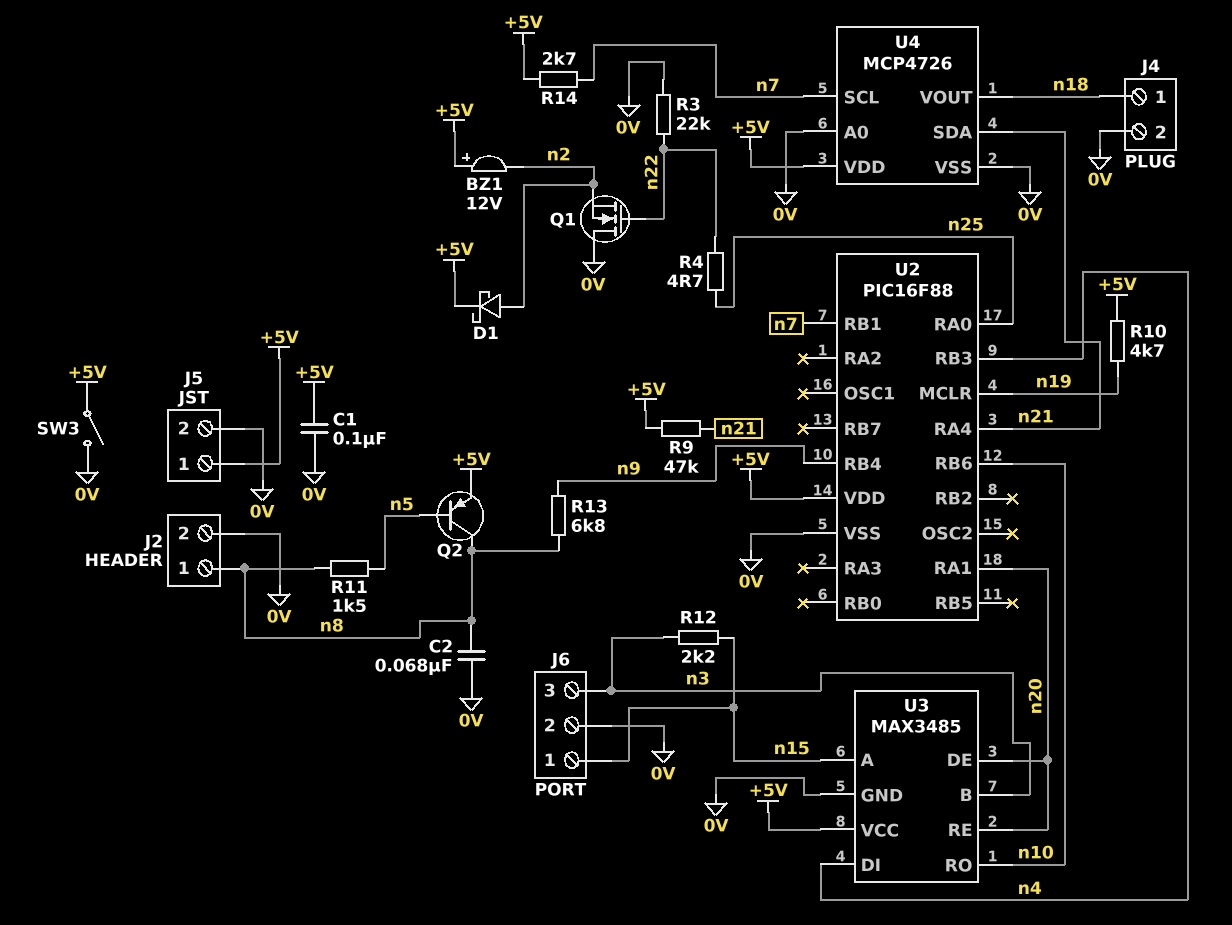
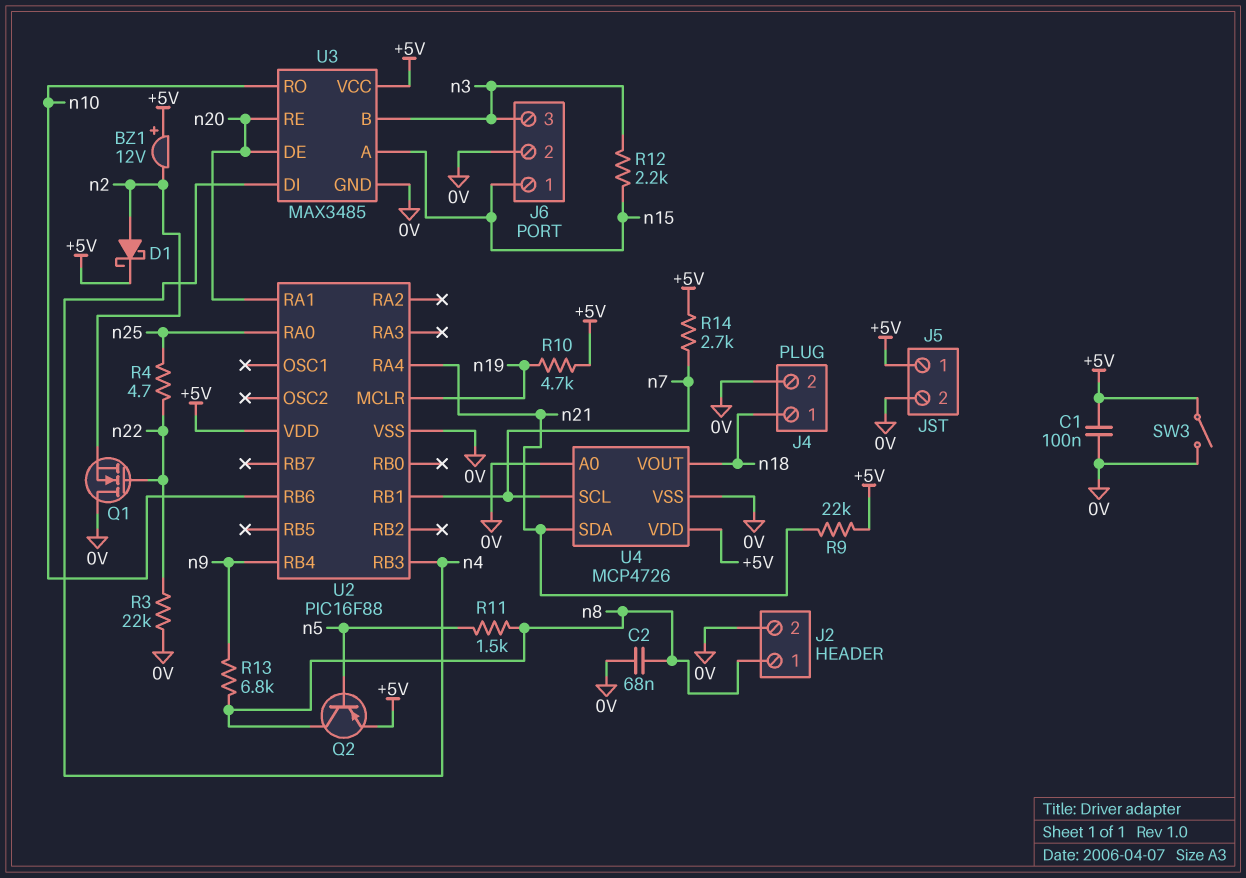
R9: 47k (+5V, n21) -> 22k (+5V, n21)

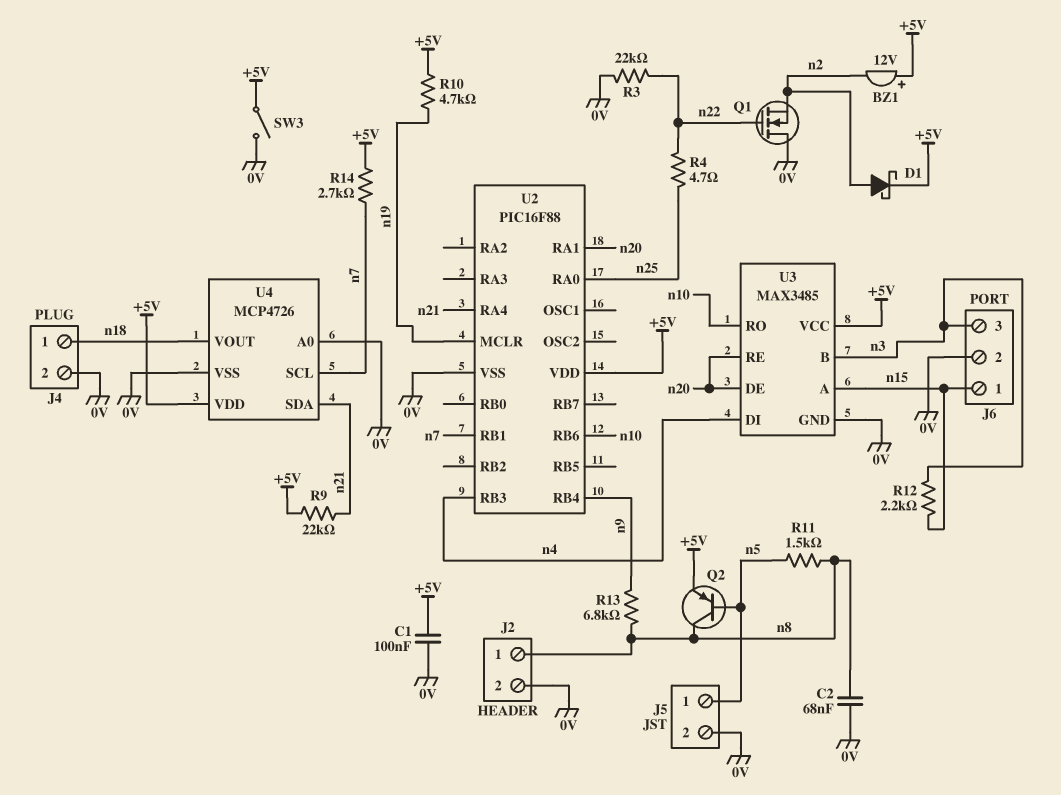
J5 pin 1: +5V -> n5

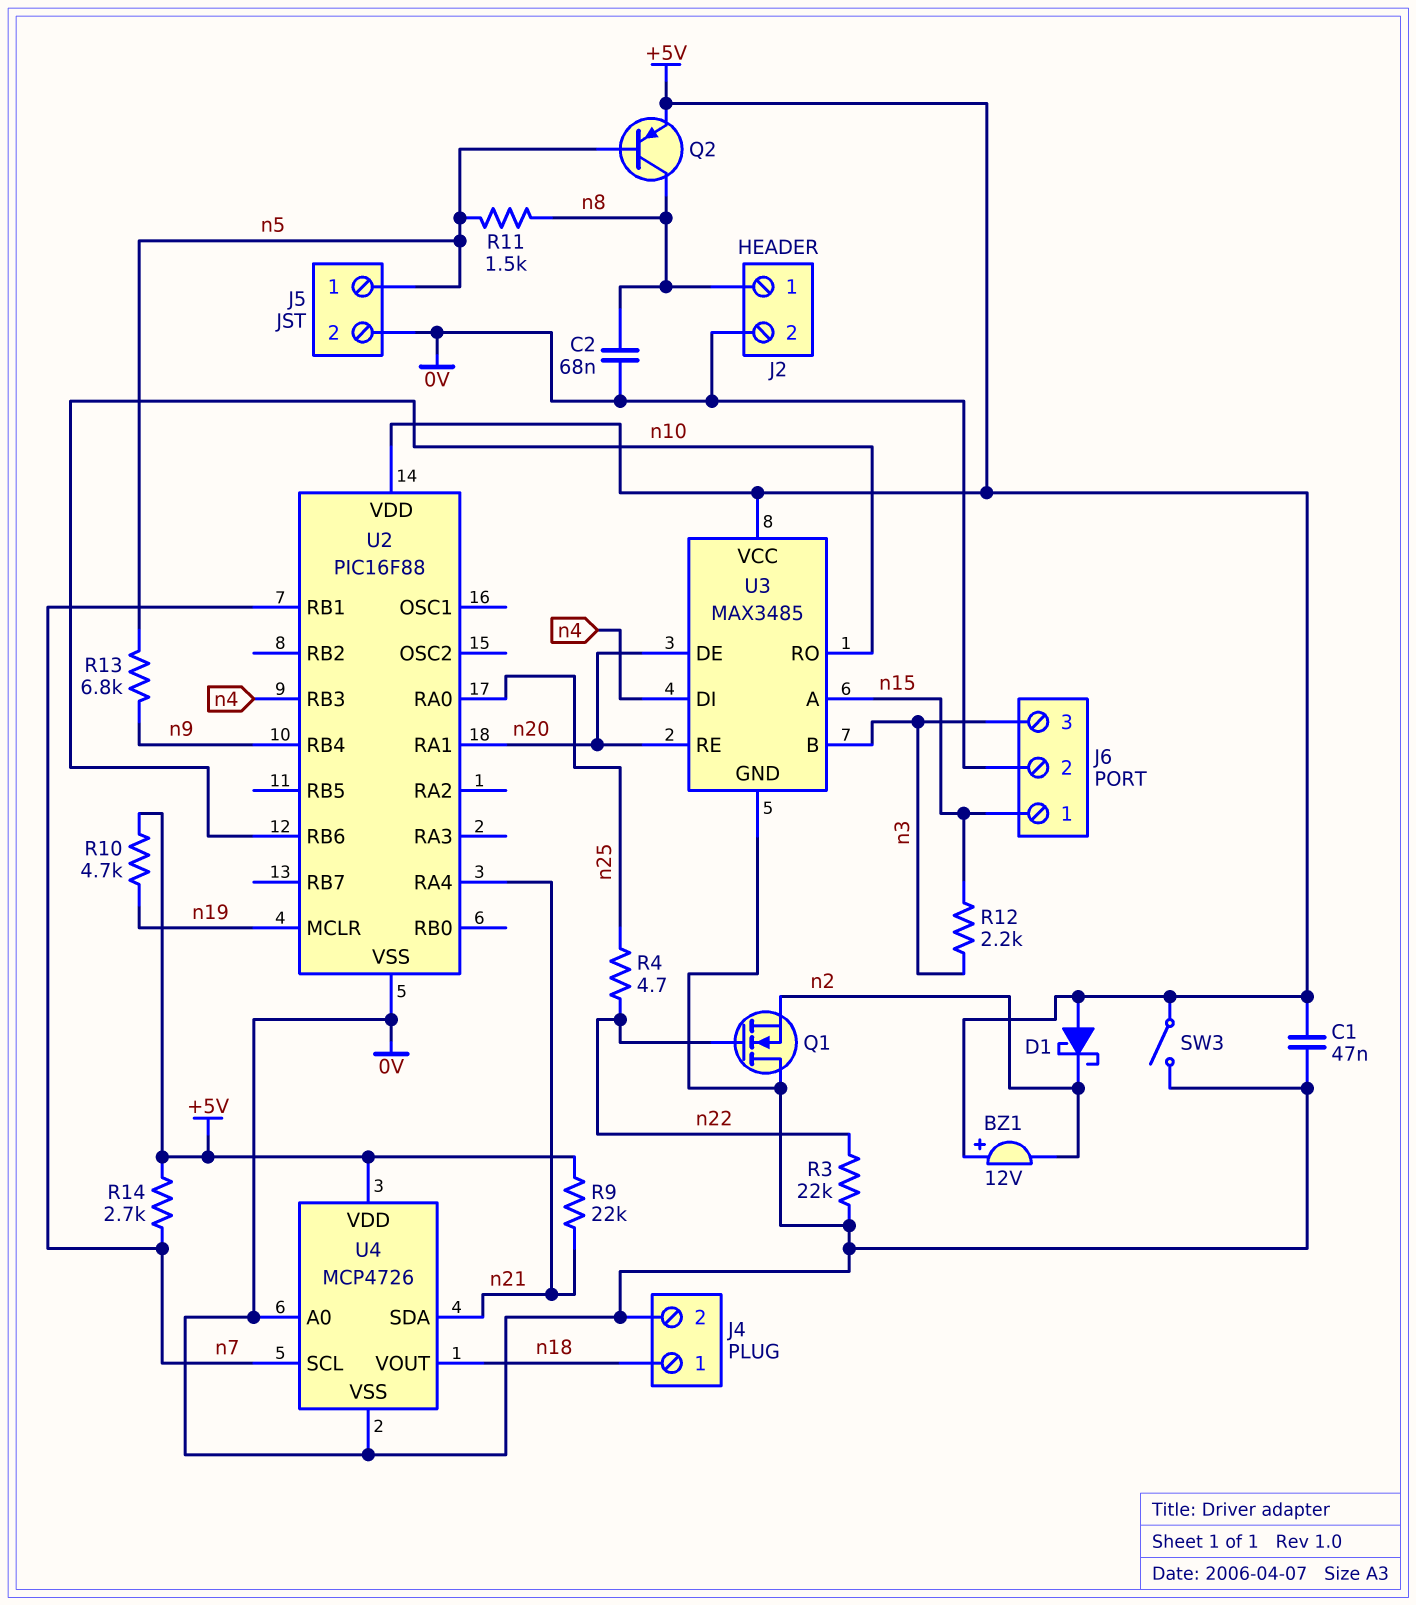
C1: 100nF (+5V, 0V) -> 47nF (+5V, 0V)
D1: schottky (A n2, K +5V) -> schottky (A +5V, K n2)
R13: 6.8k (n8, n9) -> 6.8k (n5, n9)

